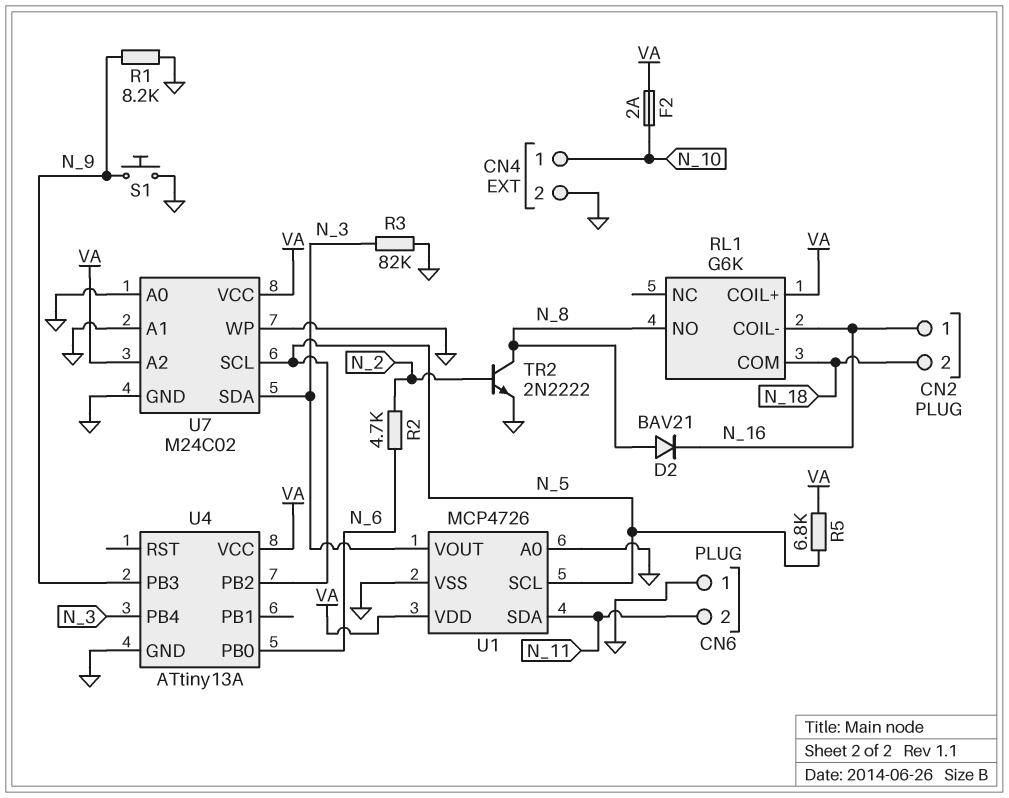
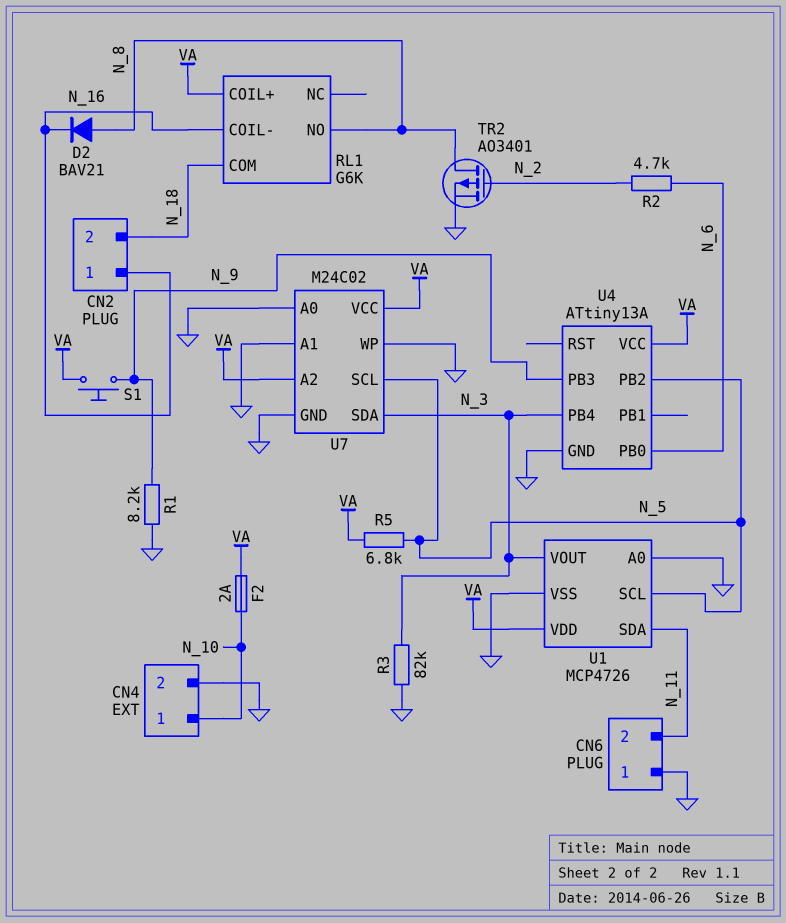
S1: button (GND, N_9) -> button (N_9, VA)
TR2: NPN 2N2222 (B N_2, C N_8, E GND) -> PMOS AO3401 (G N_2, D N_8, S GND)

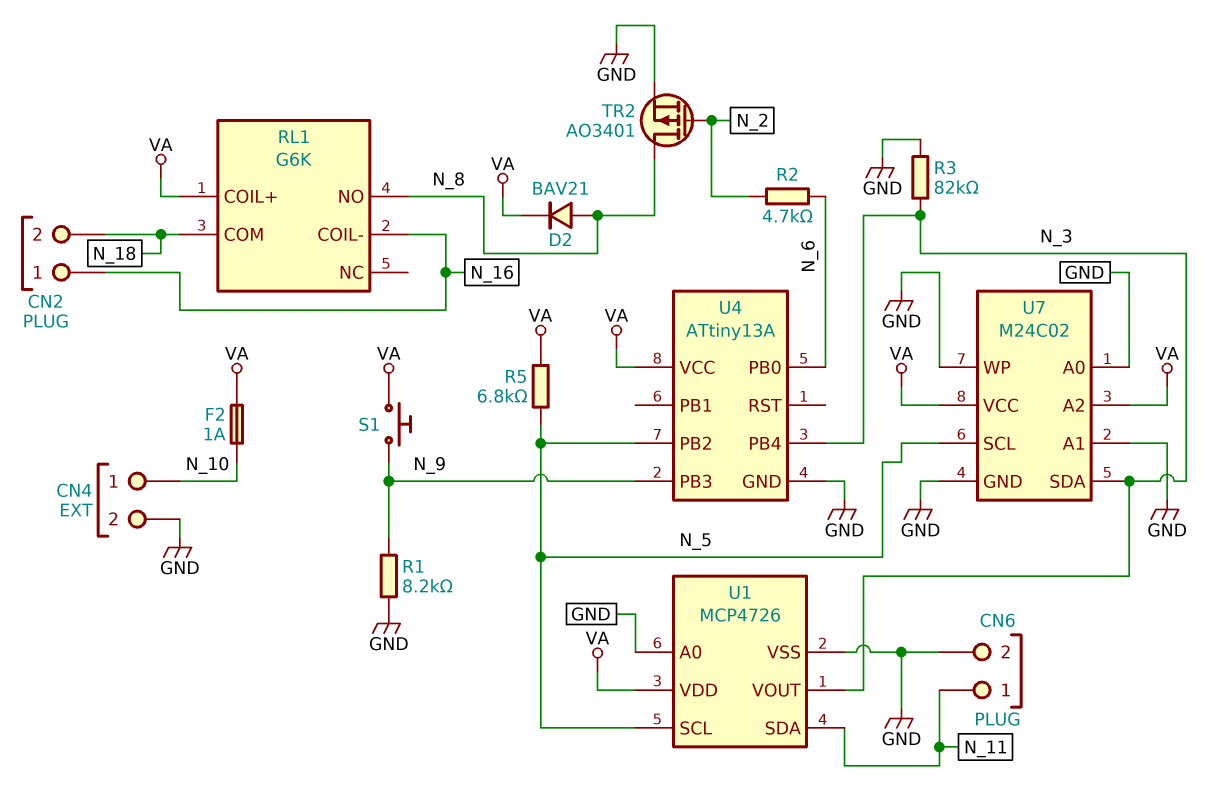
CN6 pin 1: GND -> N_11
CN6 pin 2: N_11 -> GND
D2: diode BAV21 (A N_8, K N_16) -> diode BAV21 (A N_8, K VA)
F2: 2A (N_10, VA) -> 1A (N_10, VA)

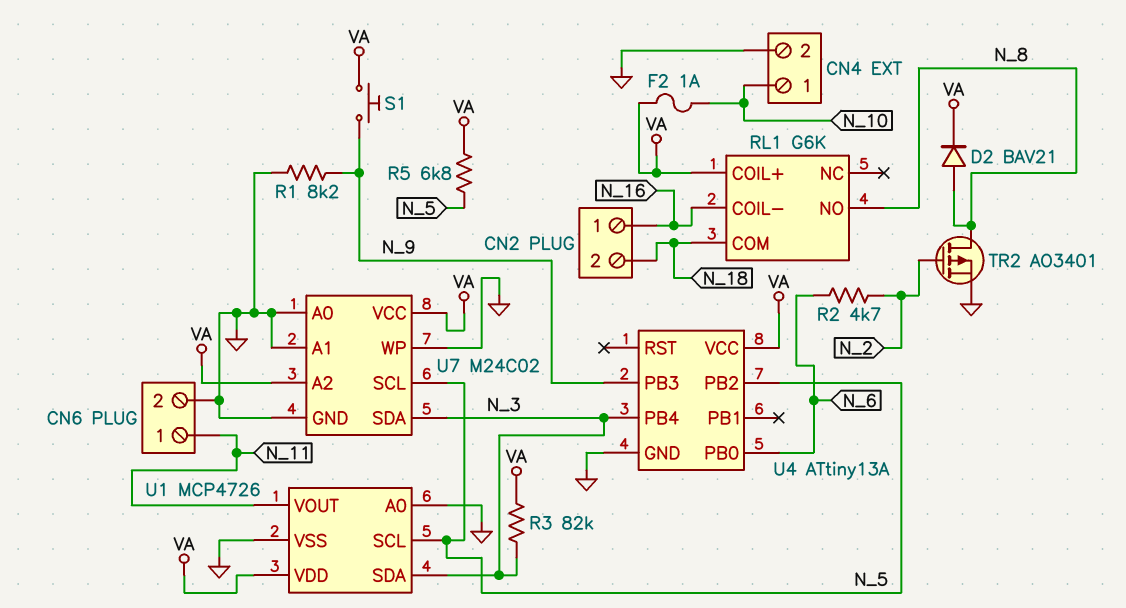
R3: 82k (GND, N_3) -> 82k (N_3, VA)
U1 pin SDA: N_11 -> N_3
U1 pin VOUT: N_3 -> N_11

